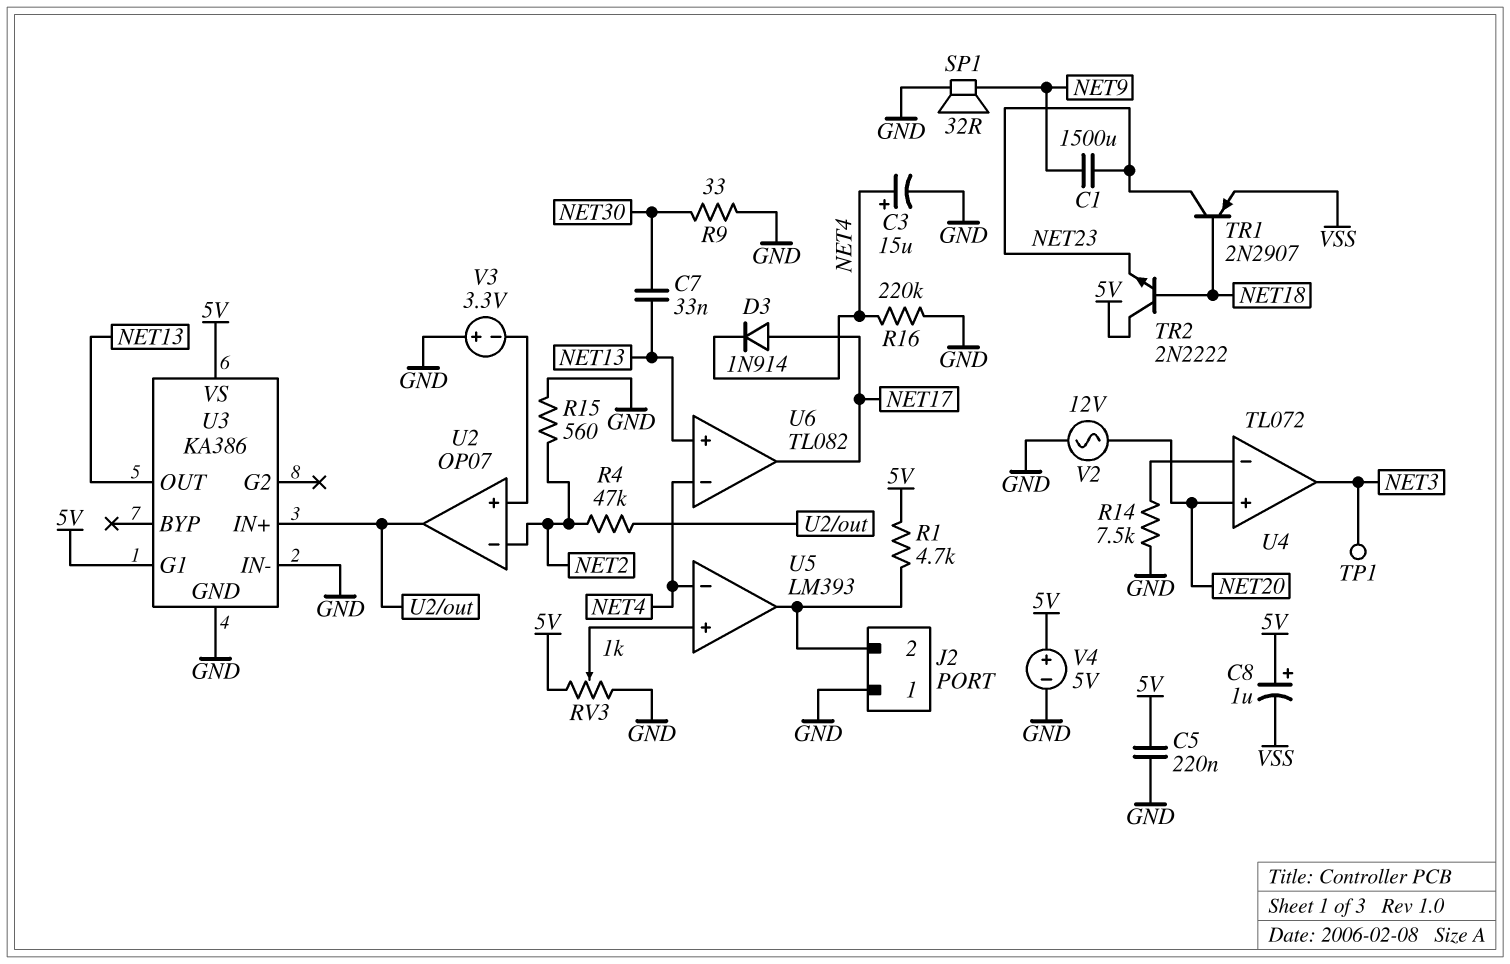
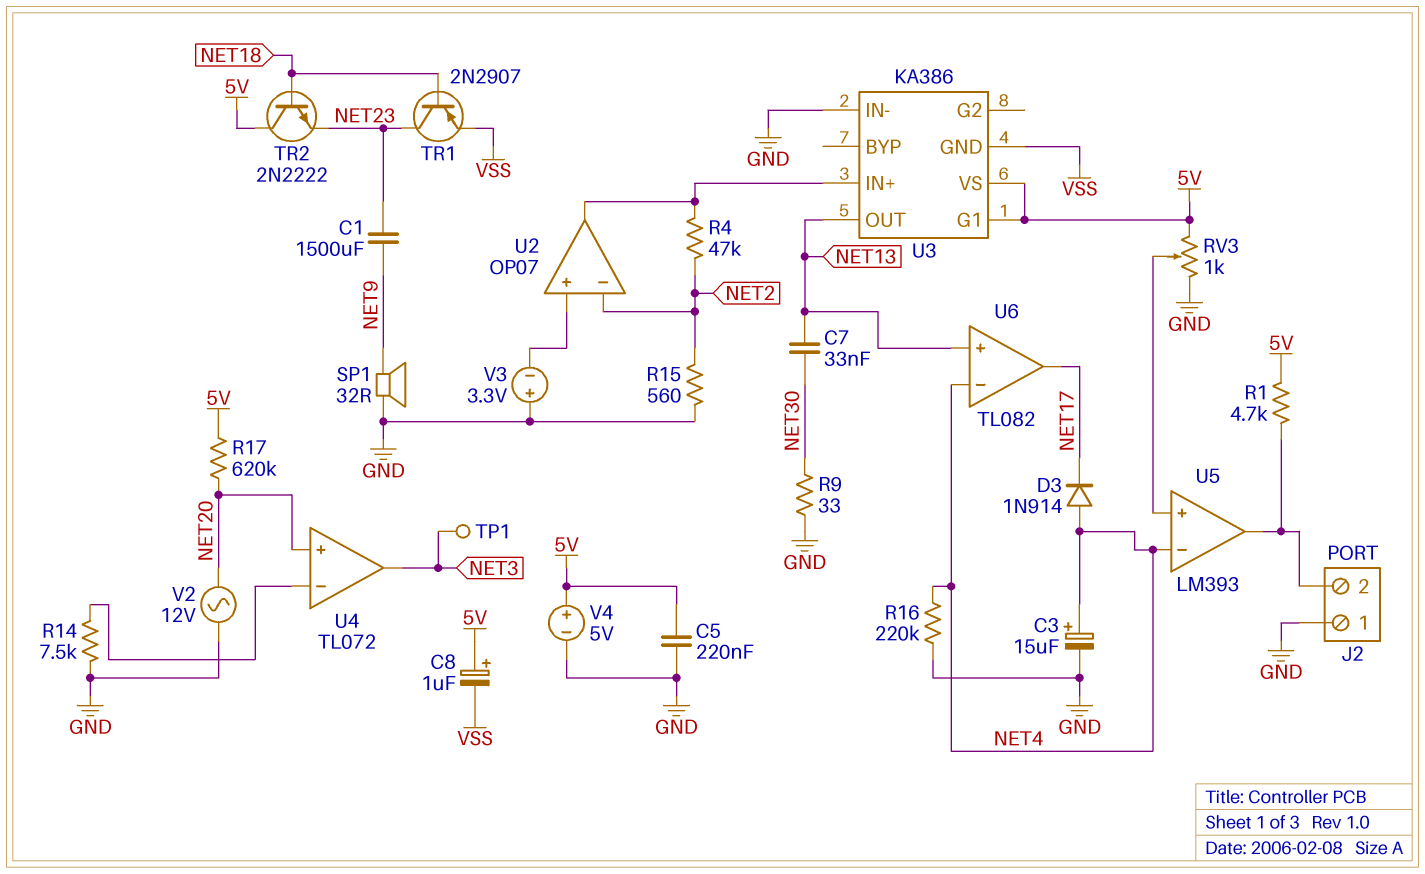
D3: diode 1N914 (A NET17, K NET4) -> diode 1N914 (A NET4, K NET17)
R17: none -> 620k (5V, NET20)
U3 pin GND: GND -> VSS

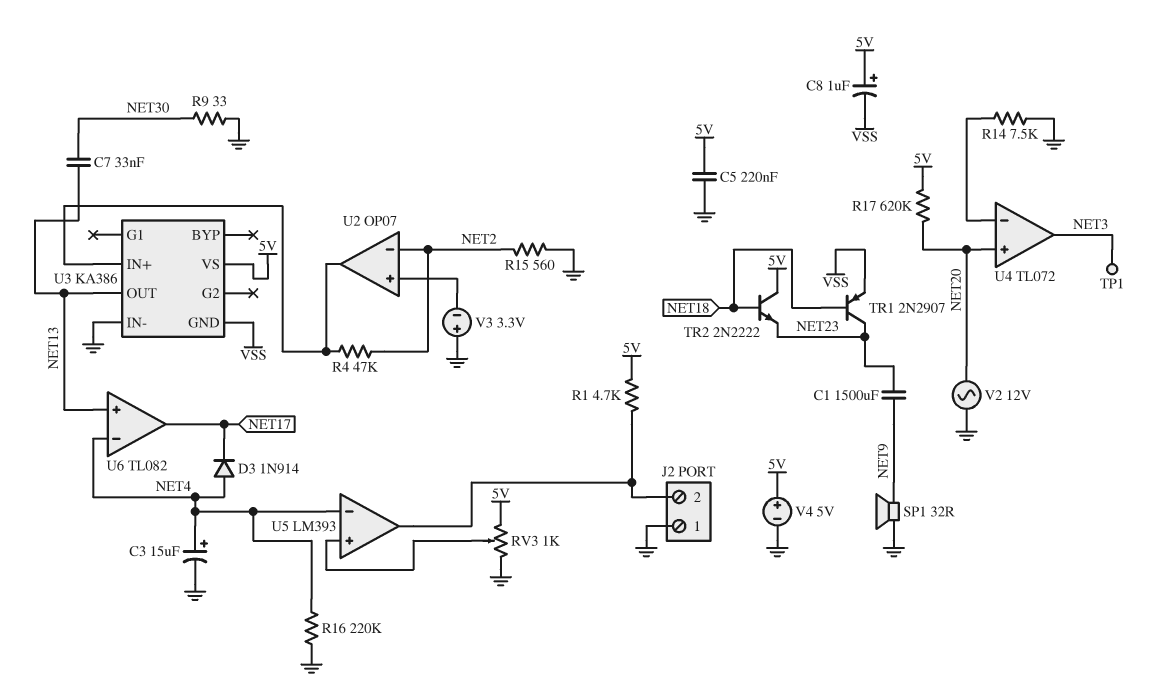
U3 pin G1: 5V -> none

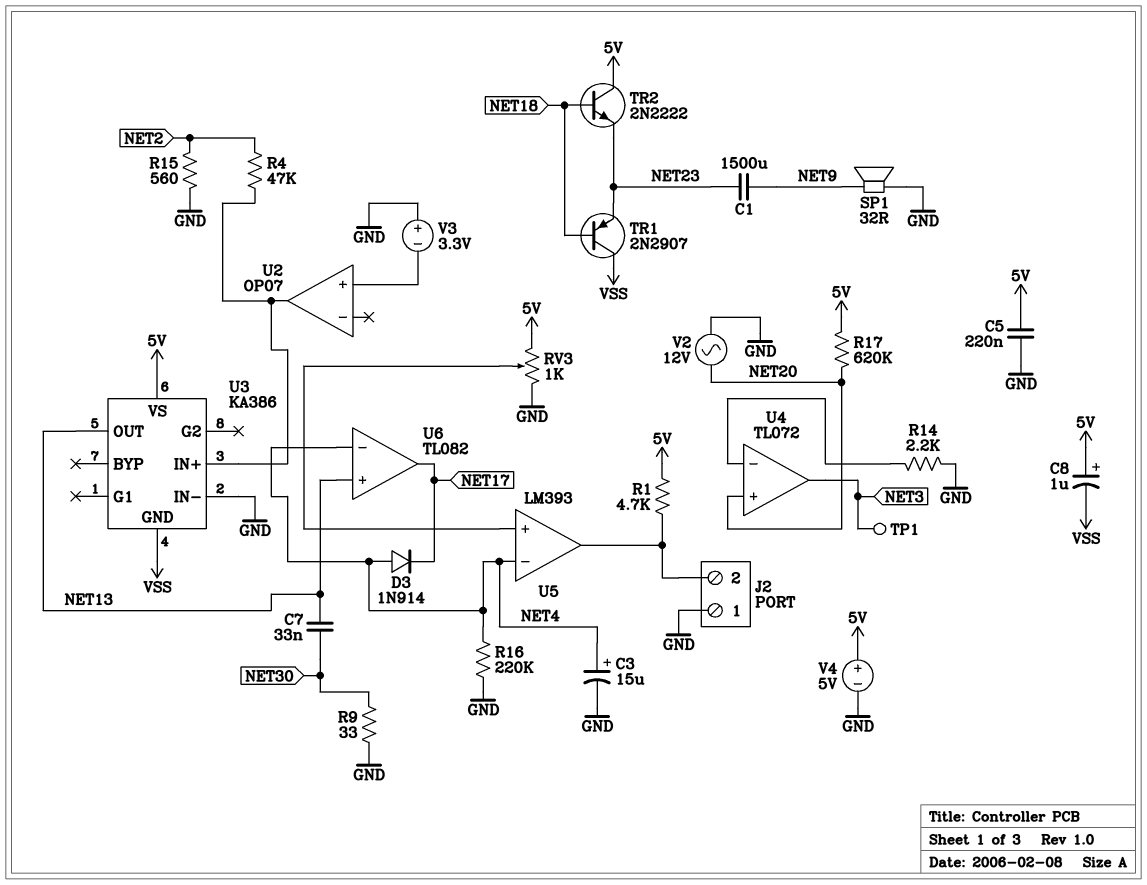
R14: 7.5k (GND, U4/in-) -> 2.2k (GND, U4/in-)
TR1: PNP 2N2907 (B NET18, C NET23, E VSS) -> PNP 2N2907 (B NET18, C VSS, E NET23)
U2 pin in-: NET2 -> none

